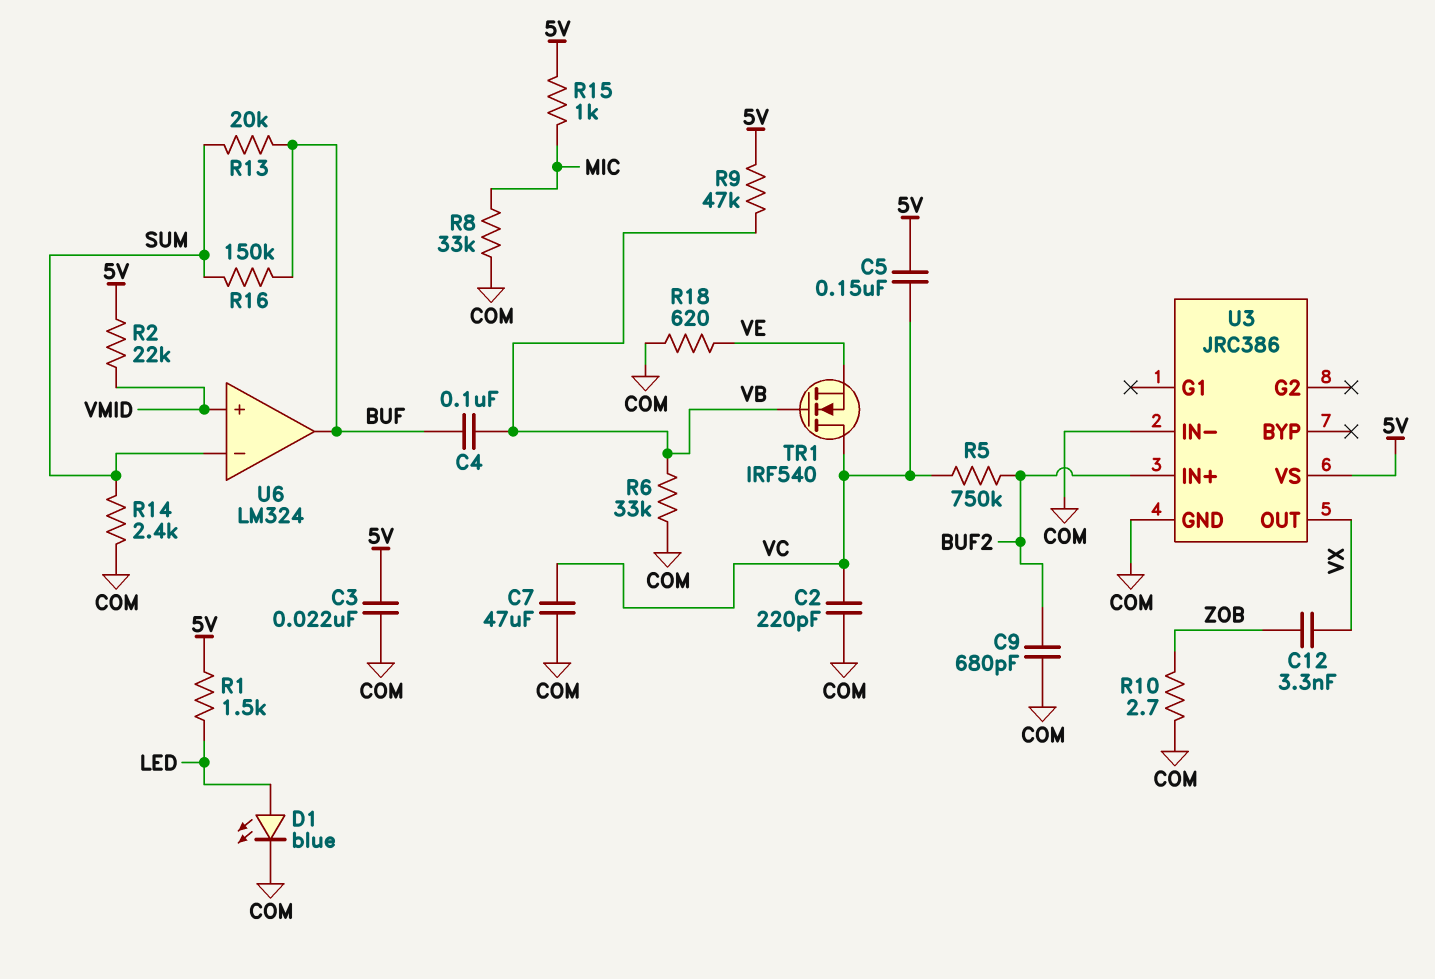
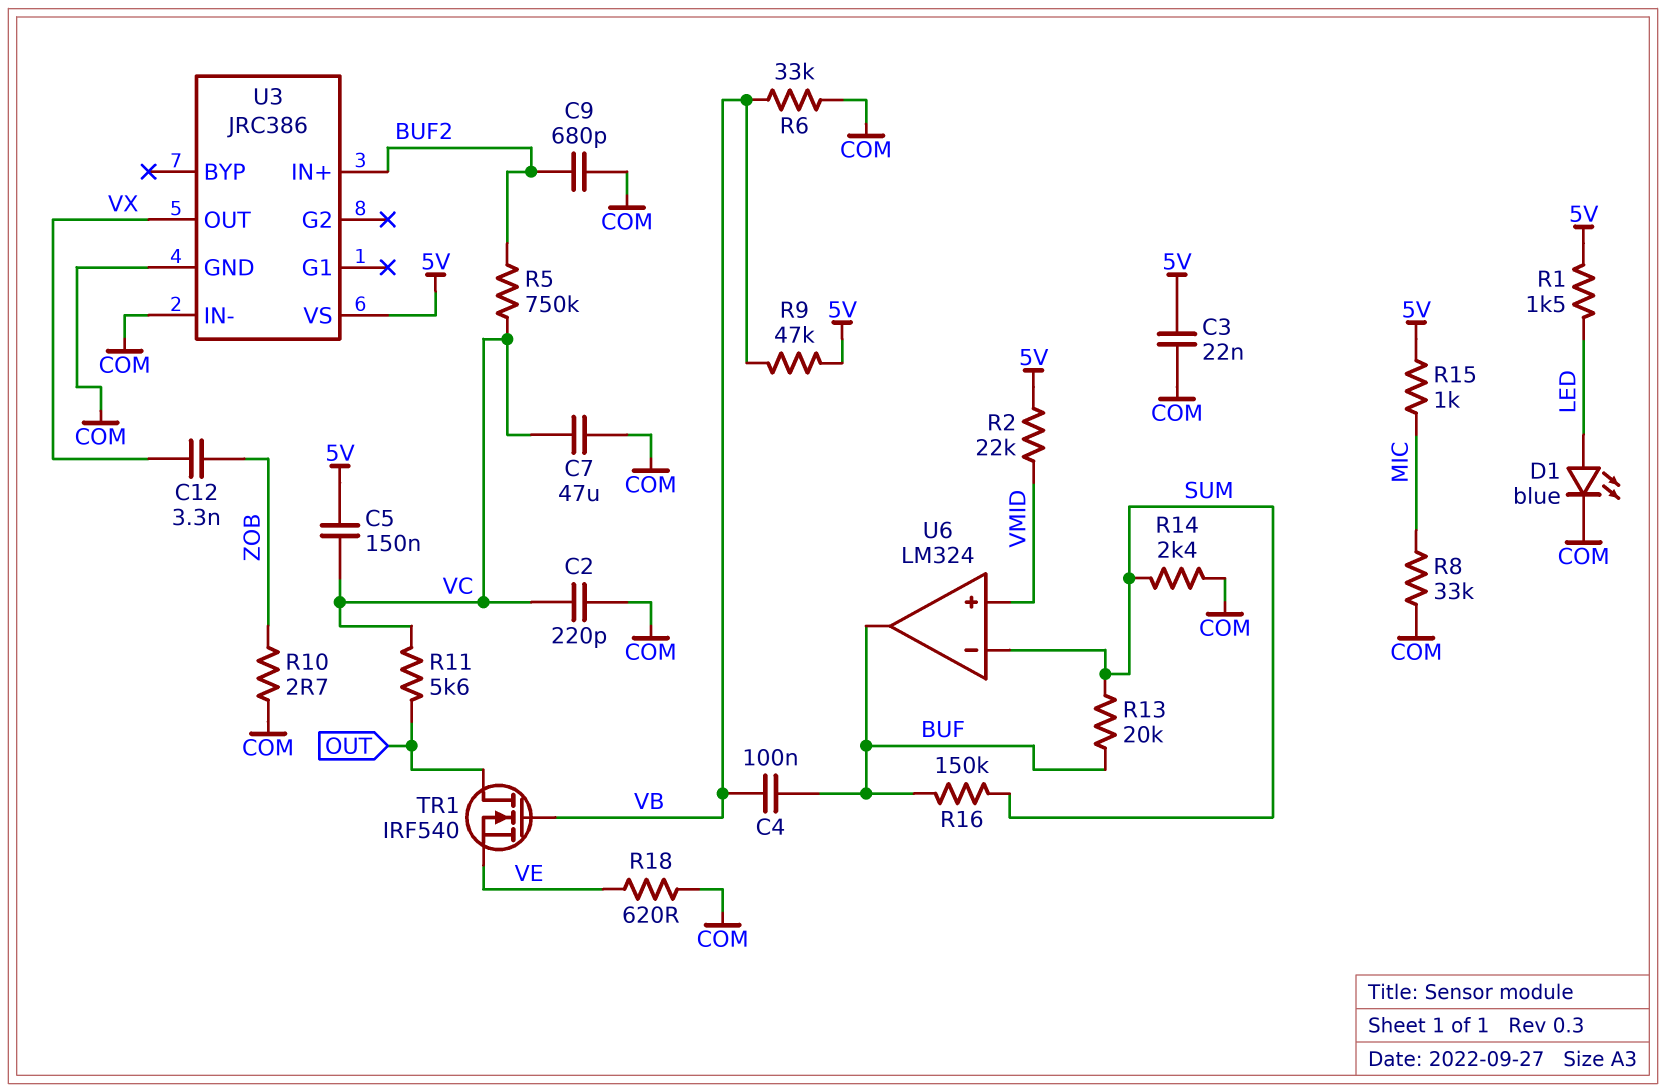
R11: none -> 5.6k (OUT, VC)
TR1: NMOS IRF540 (G VB, D VC, S VE) -> NMOS IRF540 (G VB, D OUT, S VE)

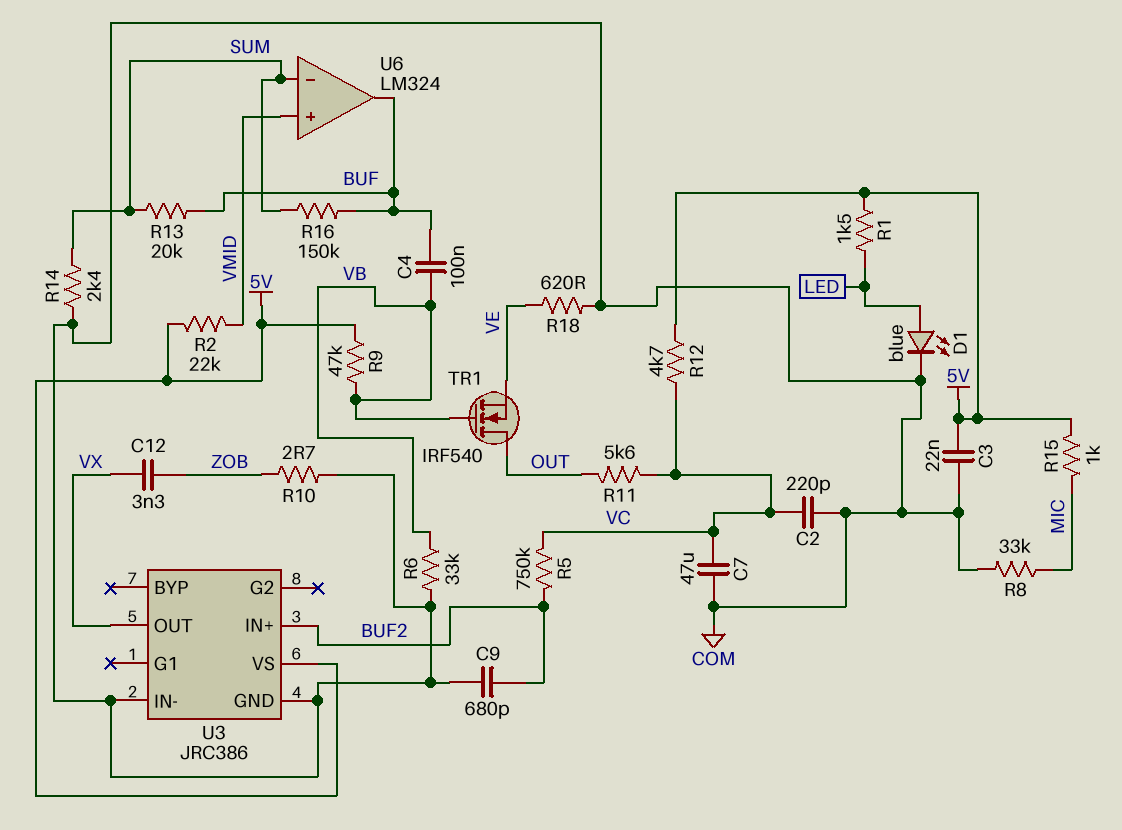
C5: 150nF (5V, VC) -> none
R12: none -> 4.7k (5V, VC)

